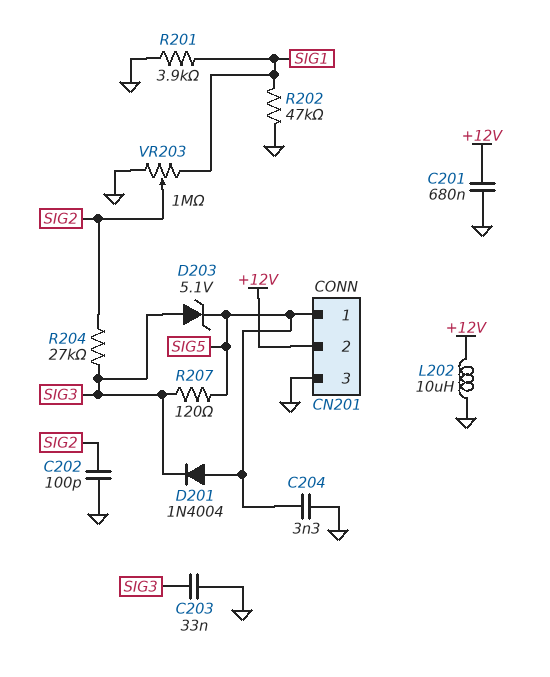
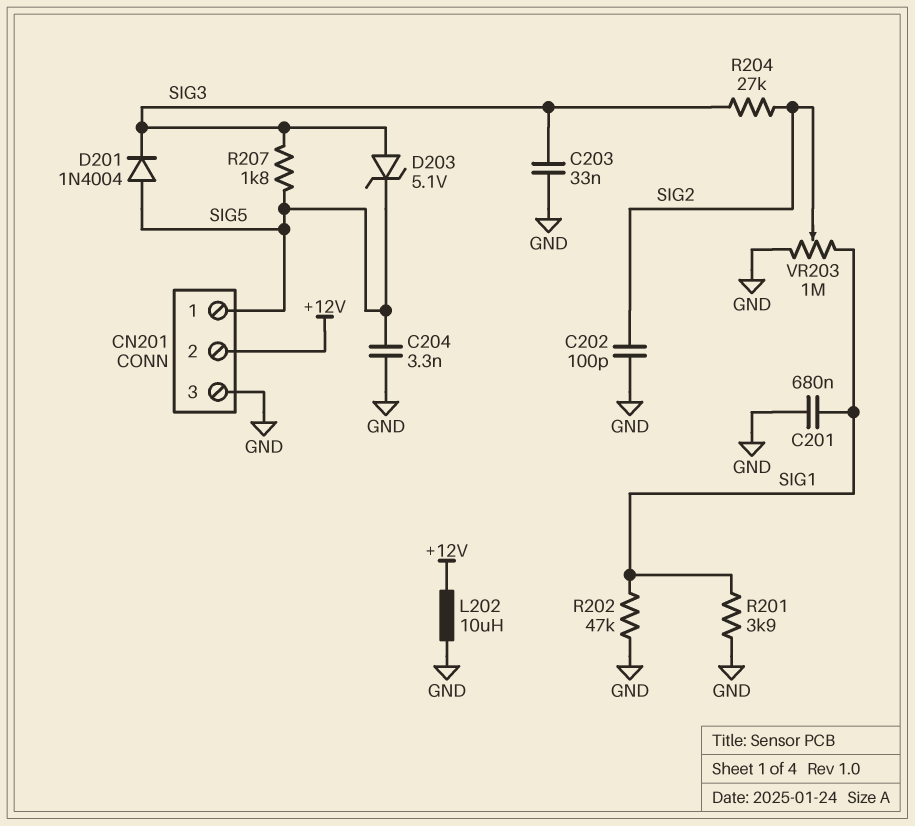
C201: 680nF (+12V, GND) -> 680nF (GND, SIG1)
R207: 120 (SIG3, SIG5) -> 1.8k (SIG3, SIG5)

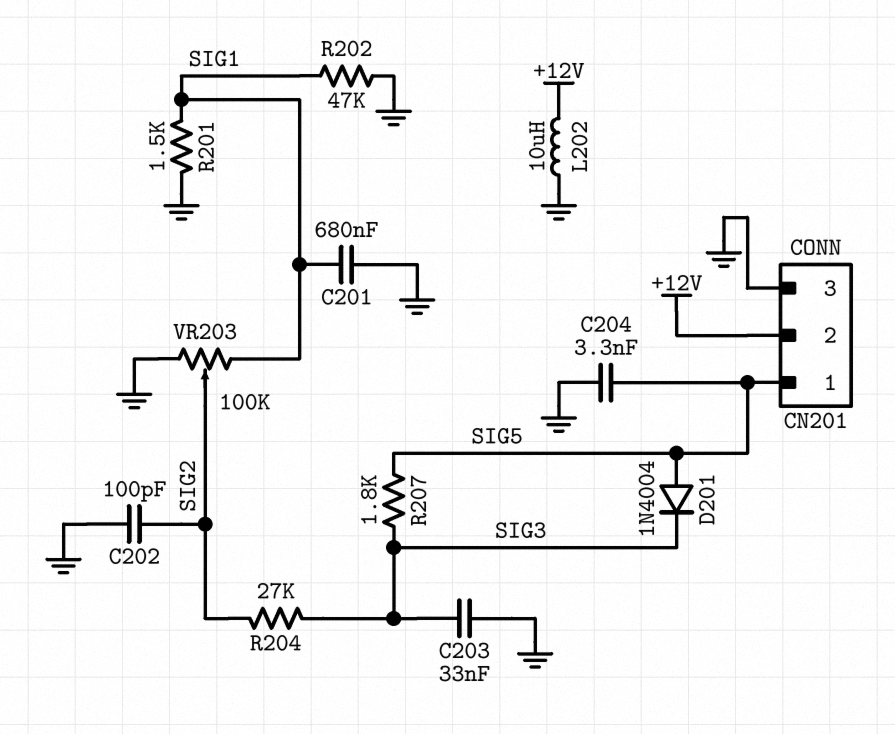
D203: zener 5.1V (A SIG3, K SIG5) -> none
R201: 3.9k (GND, SIG1) -> 1.5k (GND, SIG1)
VR203: 1M (GND, SIG1, wiper SIG2) -> 100k (GND, SIG1, wiper SIG2)

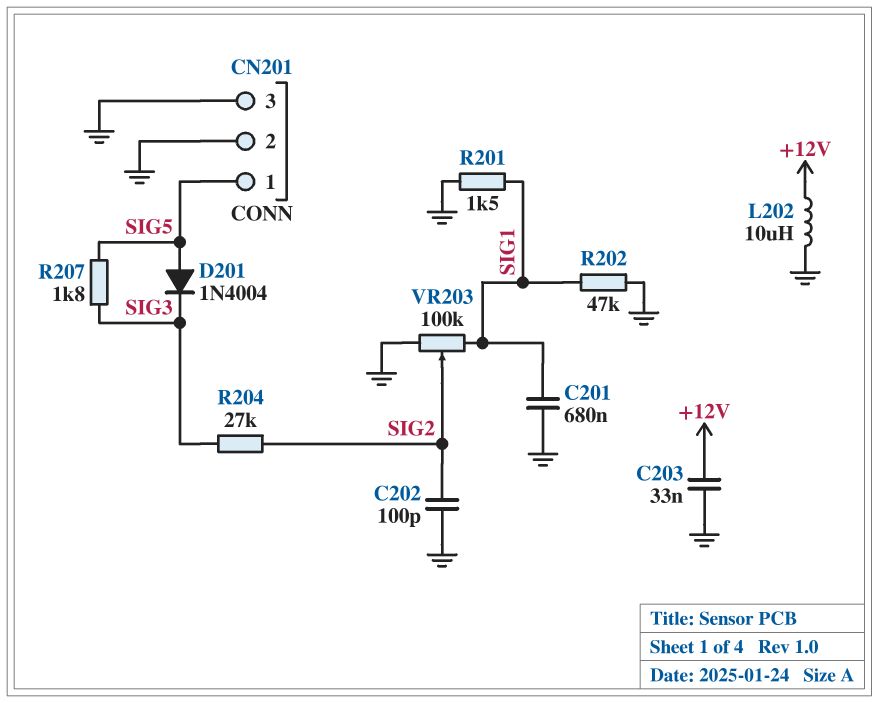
C203: 33nF (GND, SIG3) -> 33nF (+12V, GND)
C204: 3.3nF (GND, SIG5) -> none
CN201 pin 2: +12V -> GND

